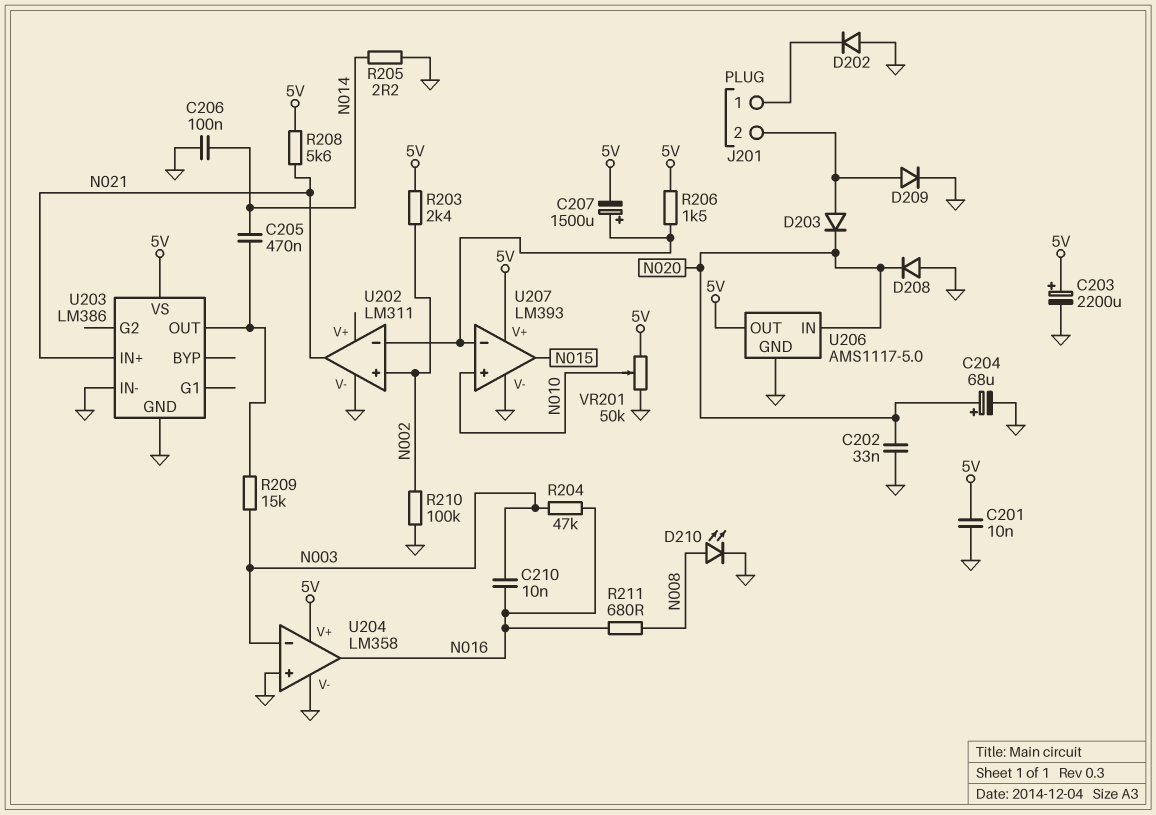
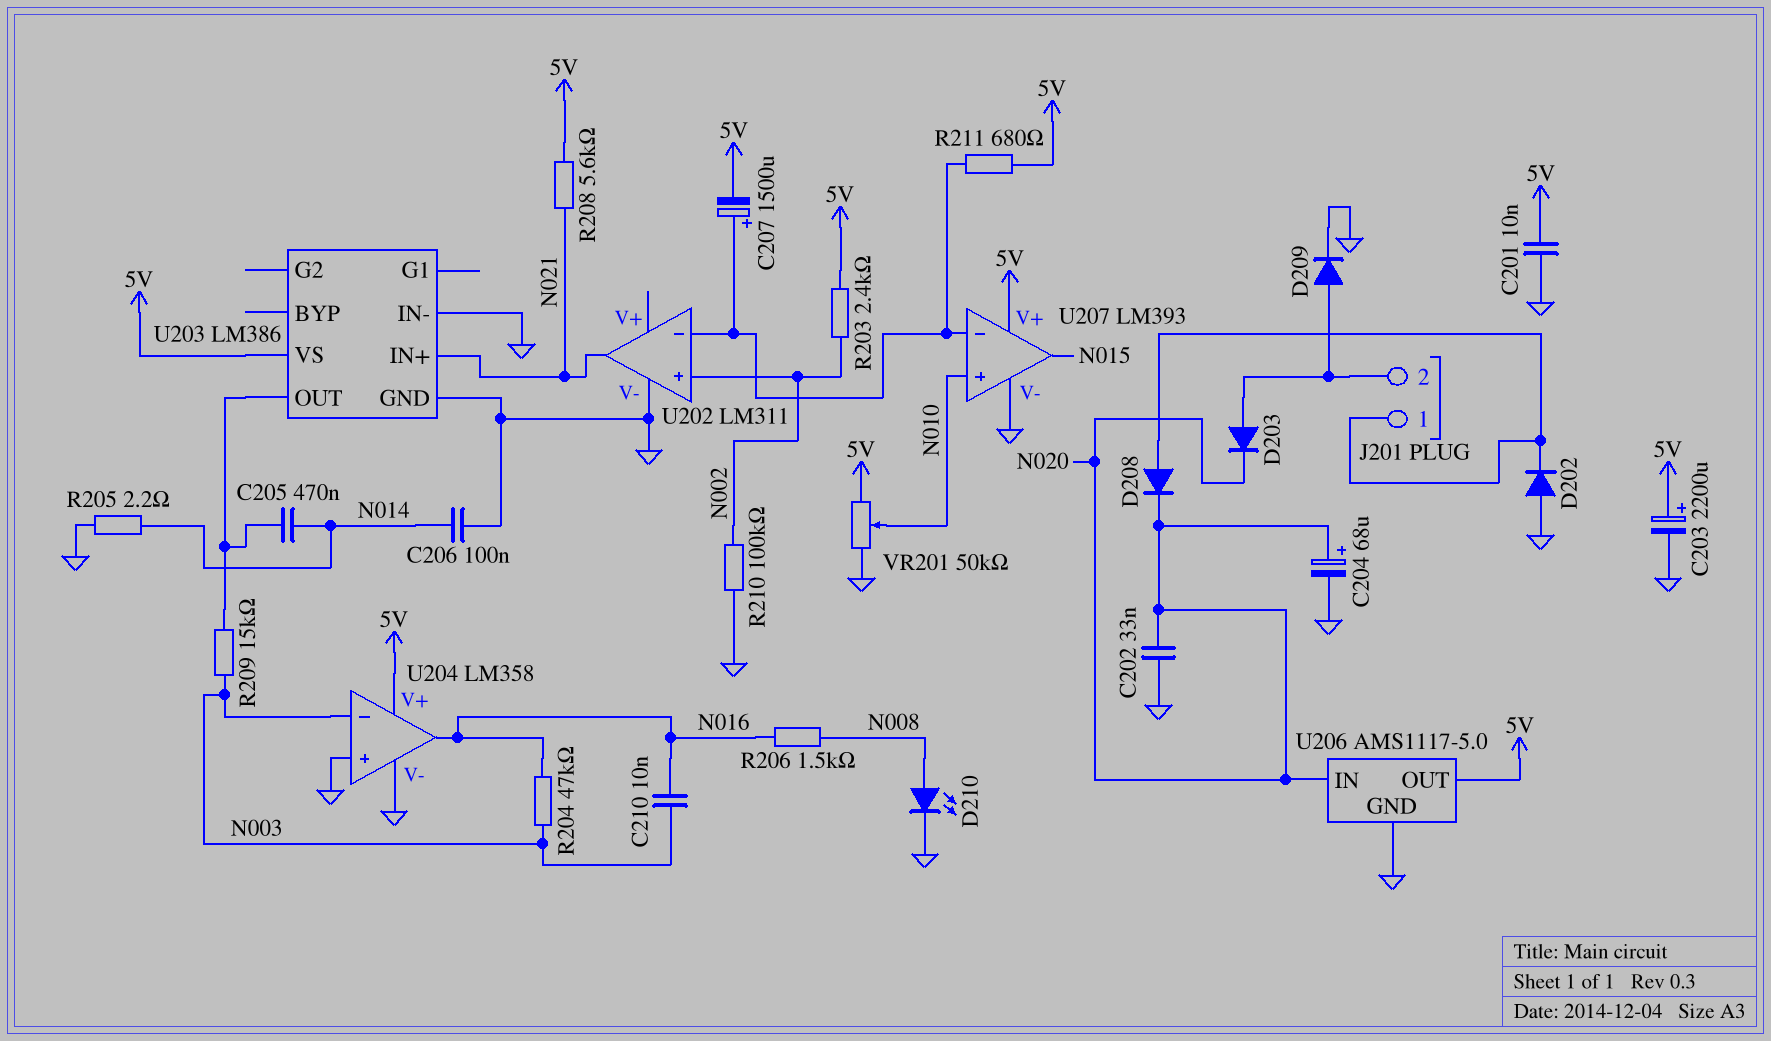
D208: diode (A GND, K N020) -> diode (A J201/1, K N020)
R206: 1.5k (5V, U202/in-) -> 1.5k (N008, N016)
R211: 680 (N008, N016) -> 680 (5V, U202/in-)

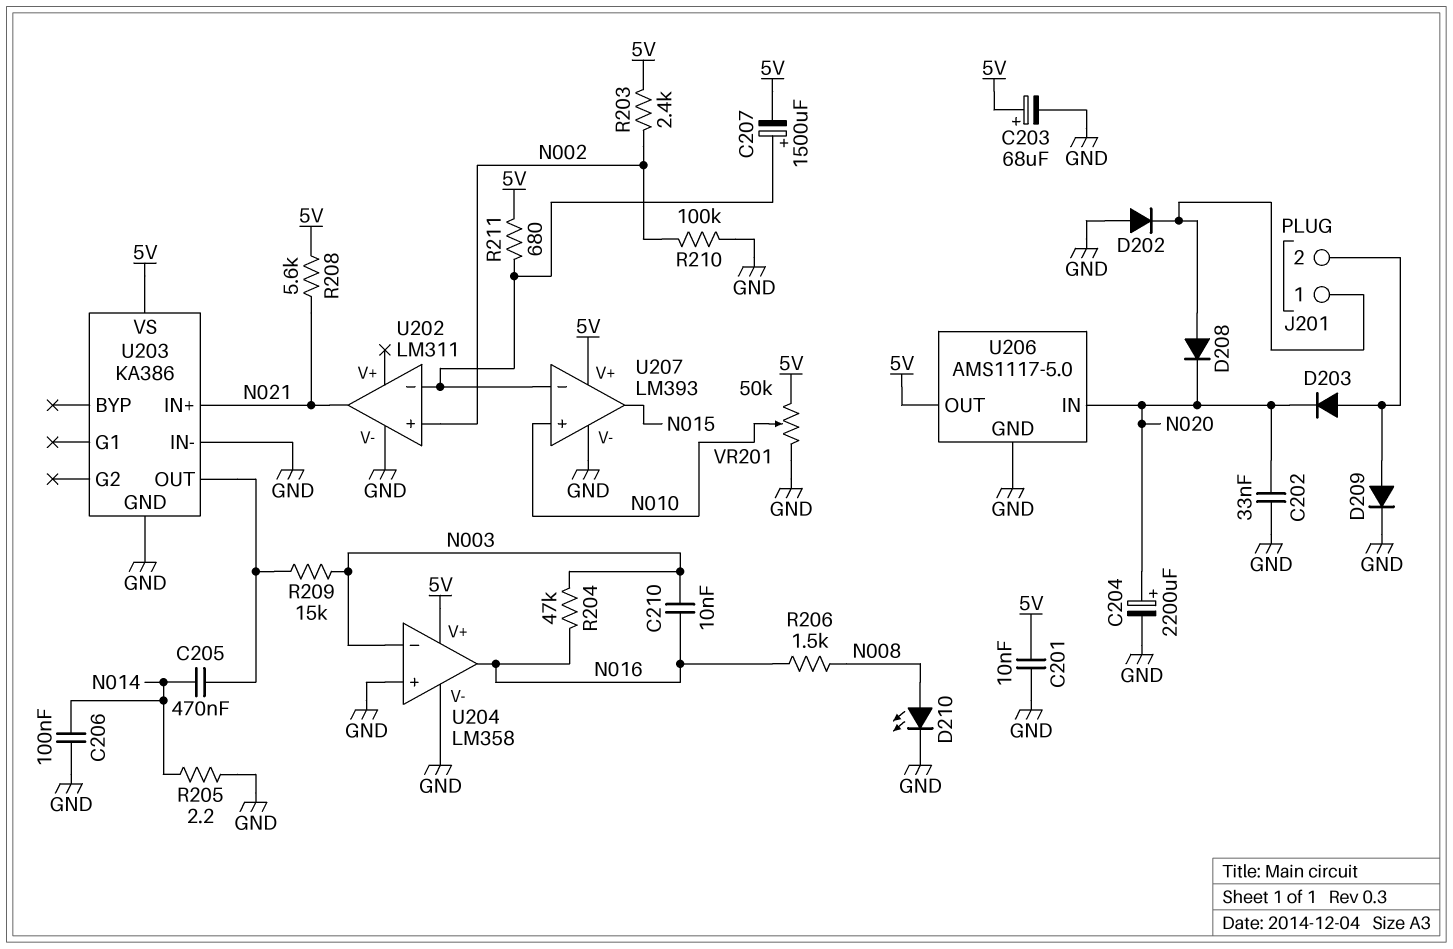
C203: 2200uF (plus 5V, minus GND) -> 68uF (plus 5V, minus GND)
C204: 68uF (plus N020, minus GND) -> 2200uF (plus N020, minus GND)
U203: LM386 -> KA386

